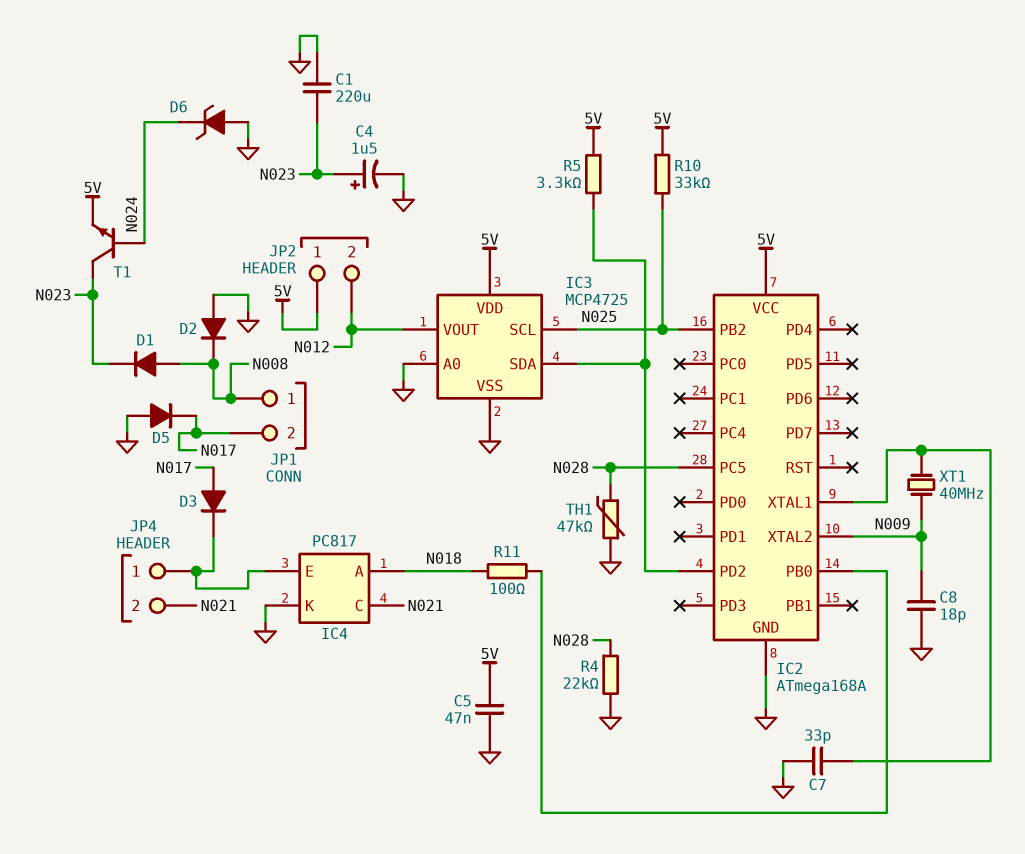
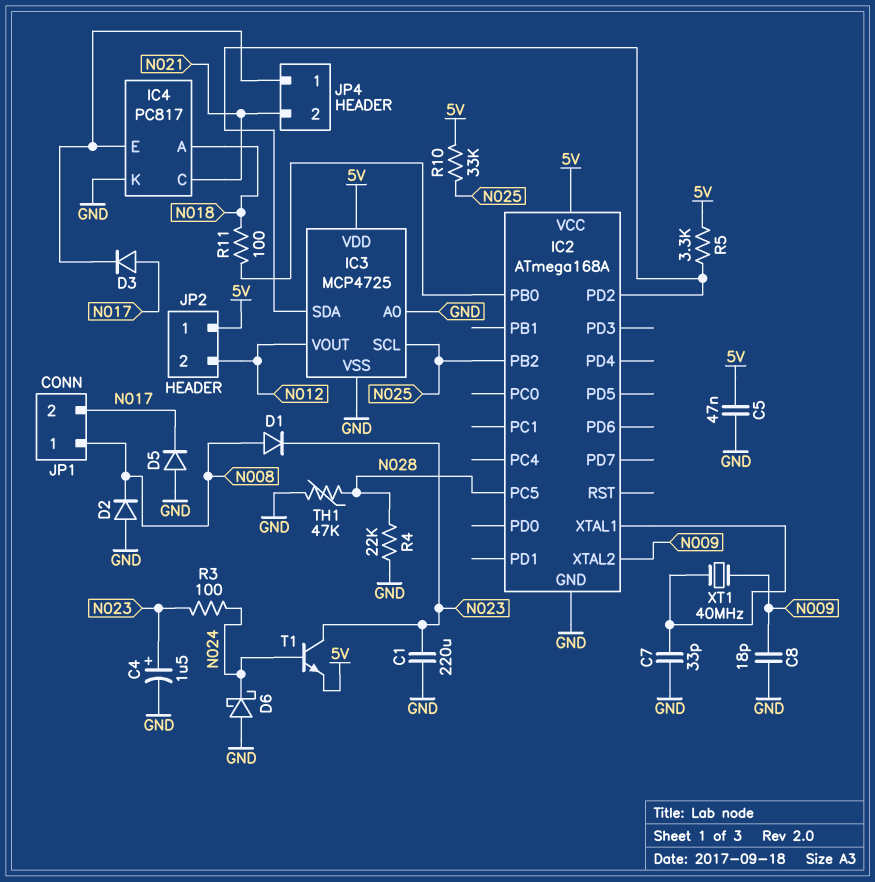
D6: zener (A GND, K N024) -> schottky (A GND, K N024)
R3: none -> 100 (N023, N024)

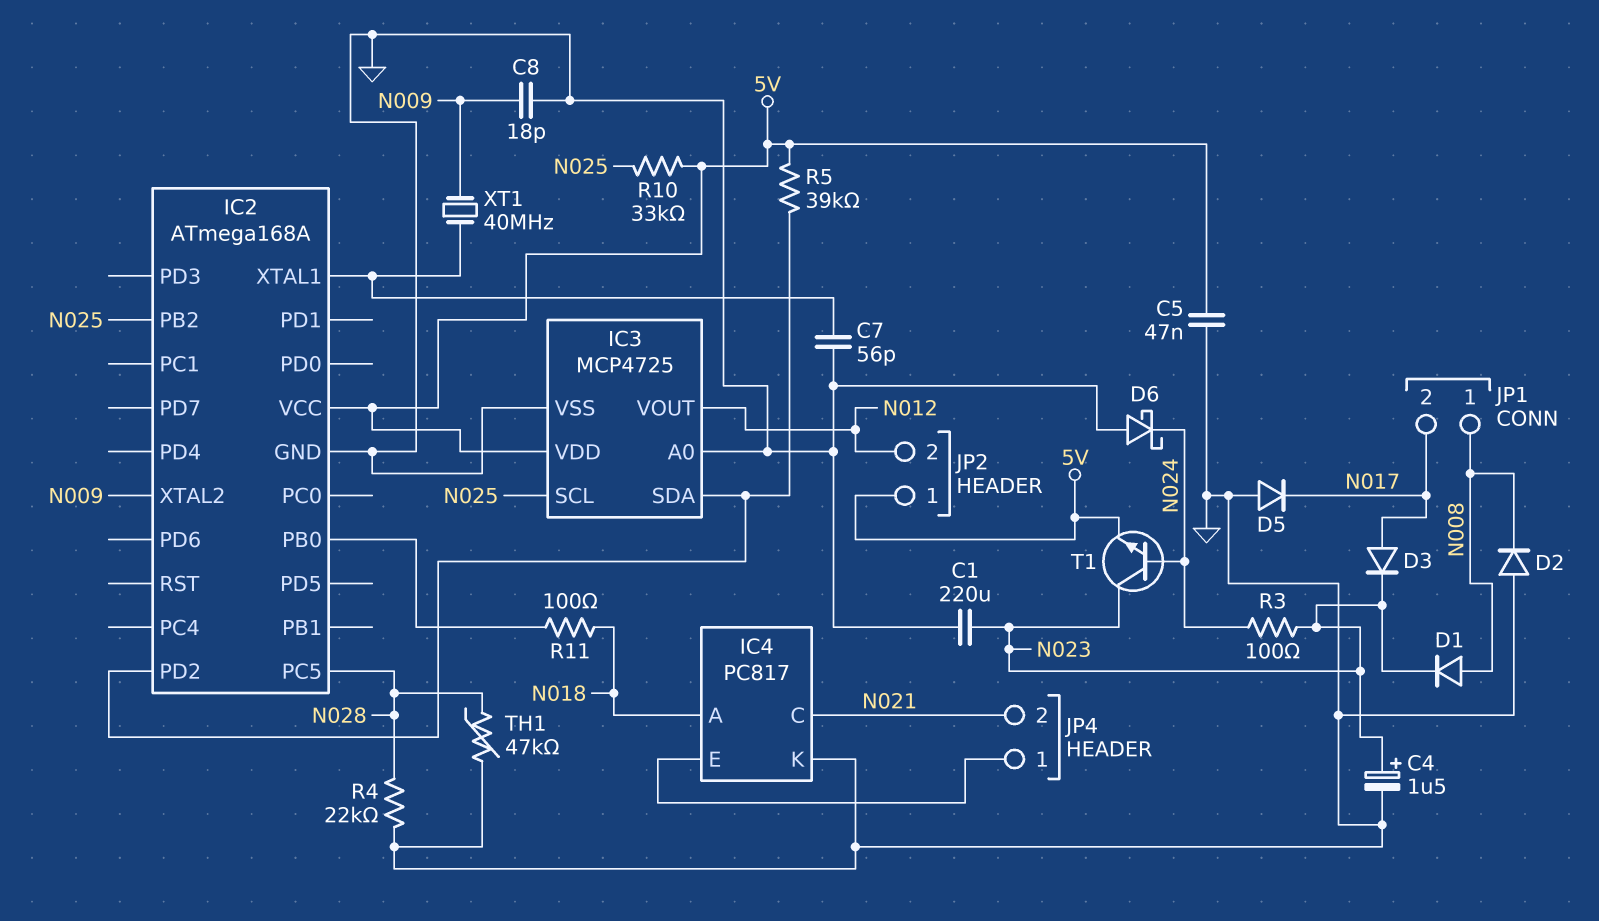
C7: 33pF (GND, IC2/XTAL1) -> 56pF (GND, IC2/XTAL1)
D3: diode (A N017, K IC4/E) -> diode (A N017, K N023)
R5: 3.3k (5V, IC2/PD2) -> 39k (5V, IC2/PD2)

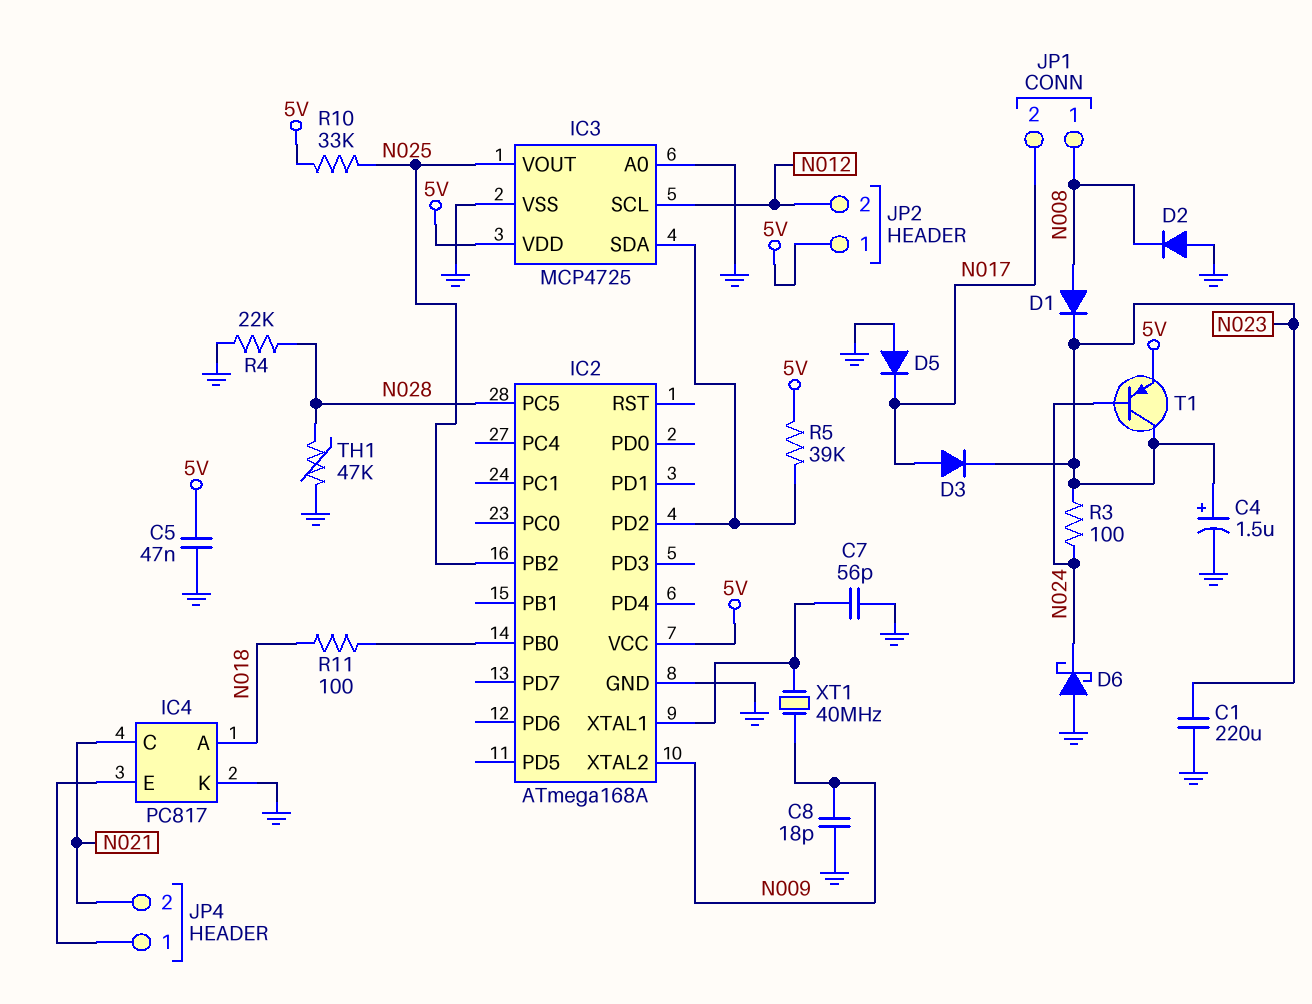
IC3 pin SCL: N025 -> N012
IC3 pin VOUT: N012 -> N025
T1: NPN (B N024, C N023, E 5V) -> PNP (B N024, C N023, E 5V)

